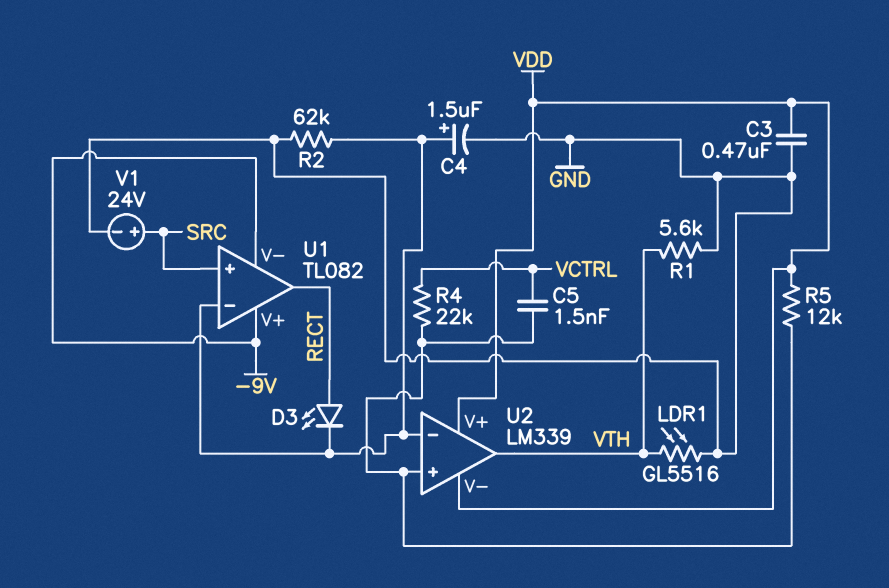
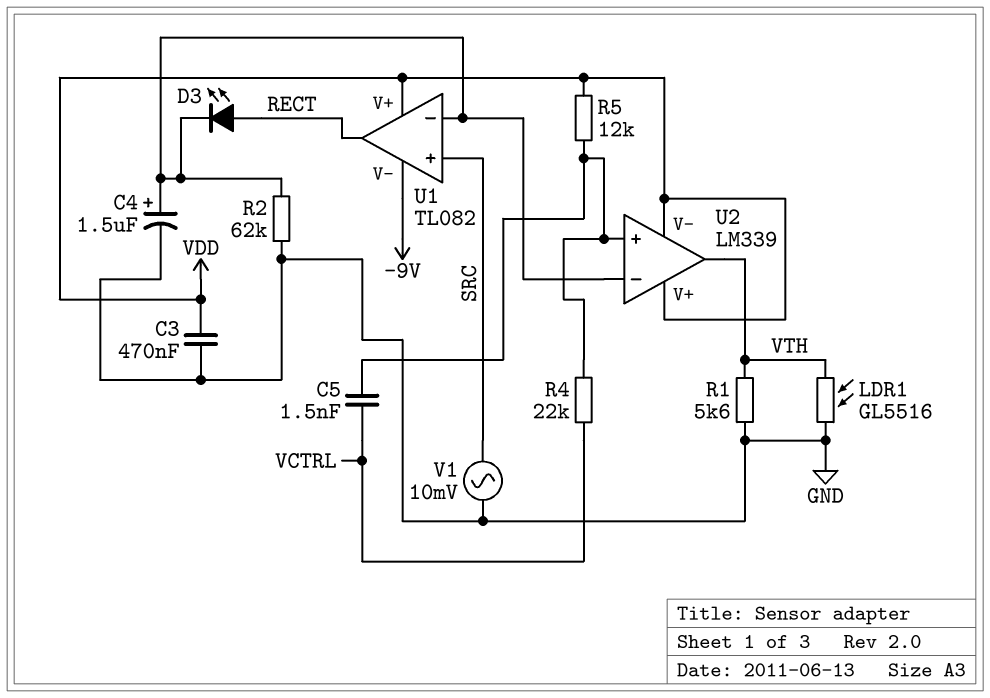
U1 pin V+: -9V -> VDD
V1: 24V (plus SRC, minus GND) -> AC 10mV (GND, SRC)

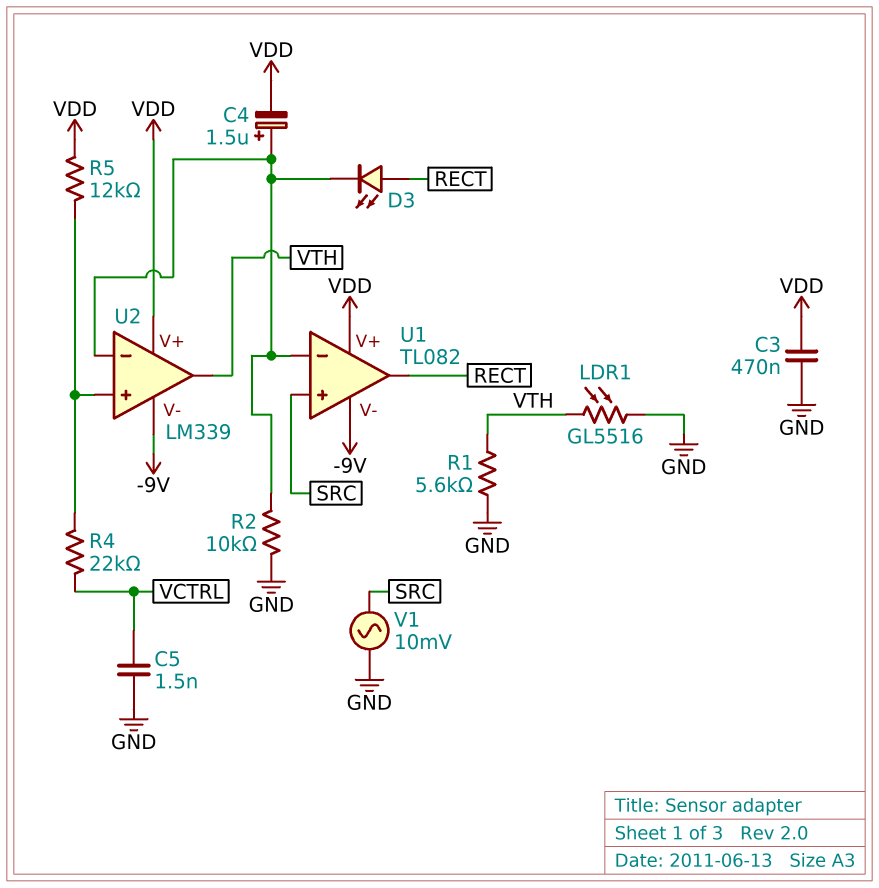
C4: 1.5uF (plus U1/in-, minus GND) -> 1.5uF (plus U1/in-, minus VDD)
C5: 1.5nF (U2/in+, VCTRL) -> 1.5nF (GND, VCTRL)
R2: 62k (GND, U1/in-) -> 10k (GND, U1/in-)
U2 pin V-: VDD -> -9V

